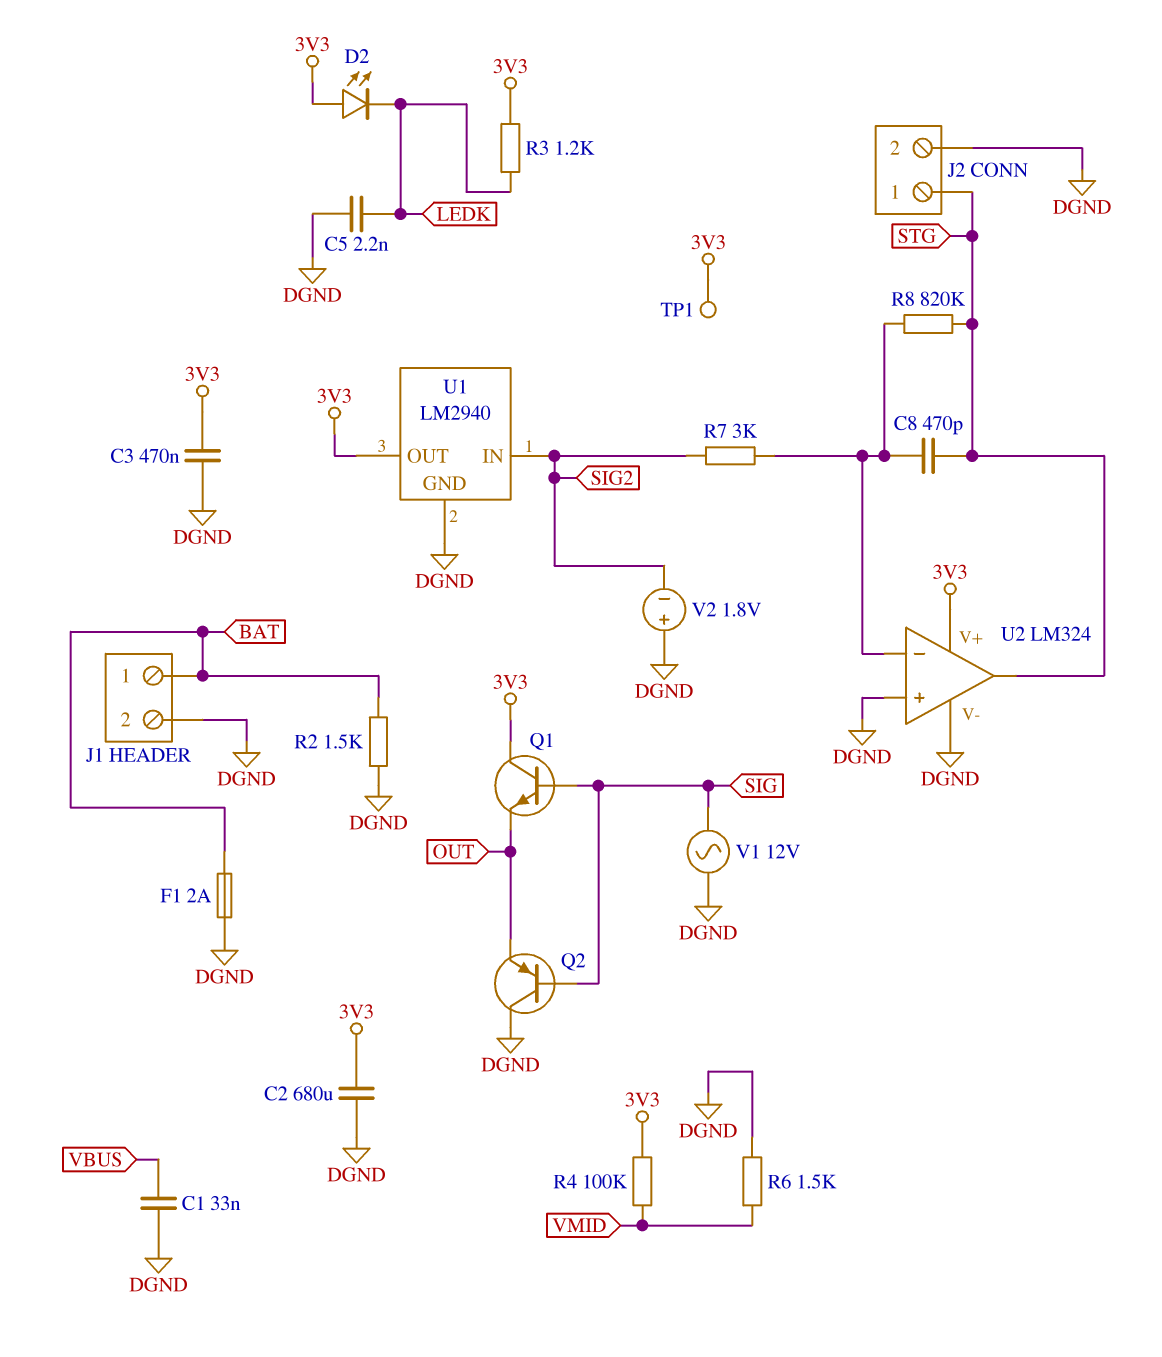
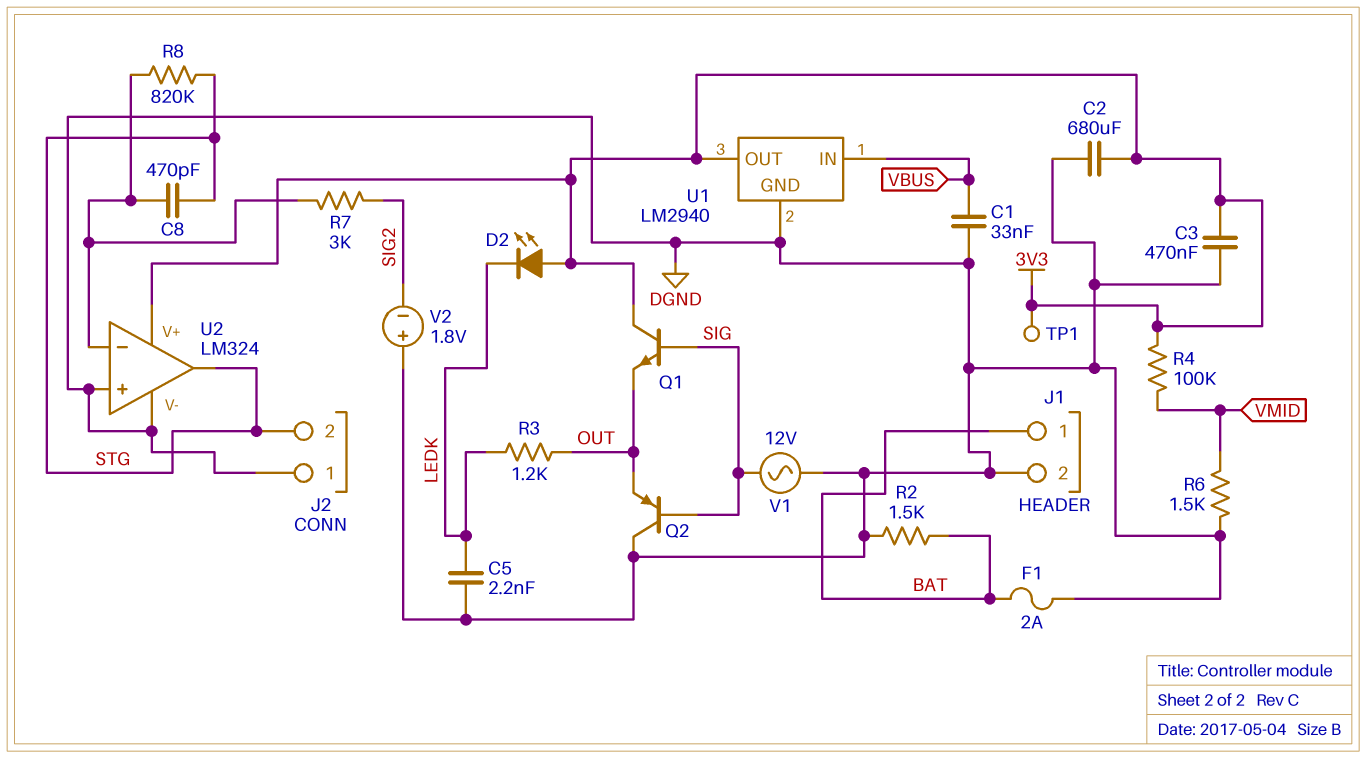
J2 pin 1: STG -> DGND
J2 pin 2: DGND -> STG
R3: 1.2k (3V3, LEDK) -> 1.2k (LEDK, OUT)
U1 pin IN: SIG2 -> VBUS

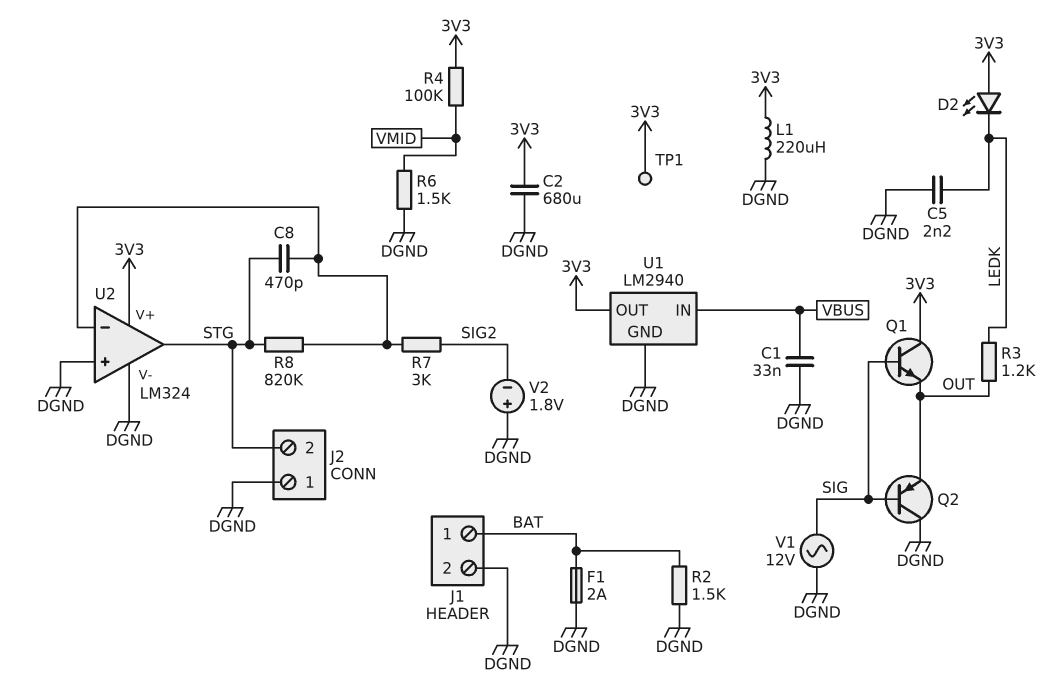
C3: 470nF (3V3, DGND) -> none
L1: none -> 220uH (3V3, DGND)

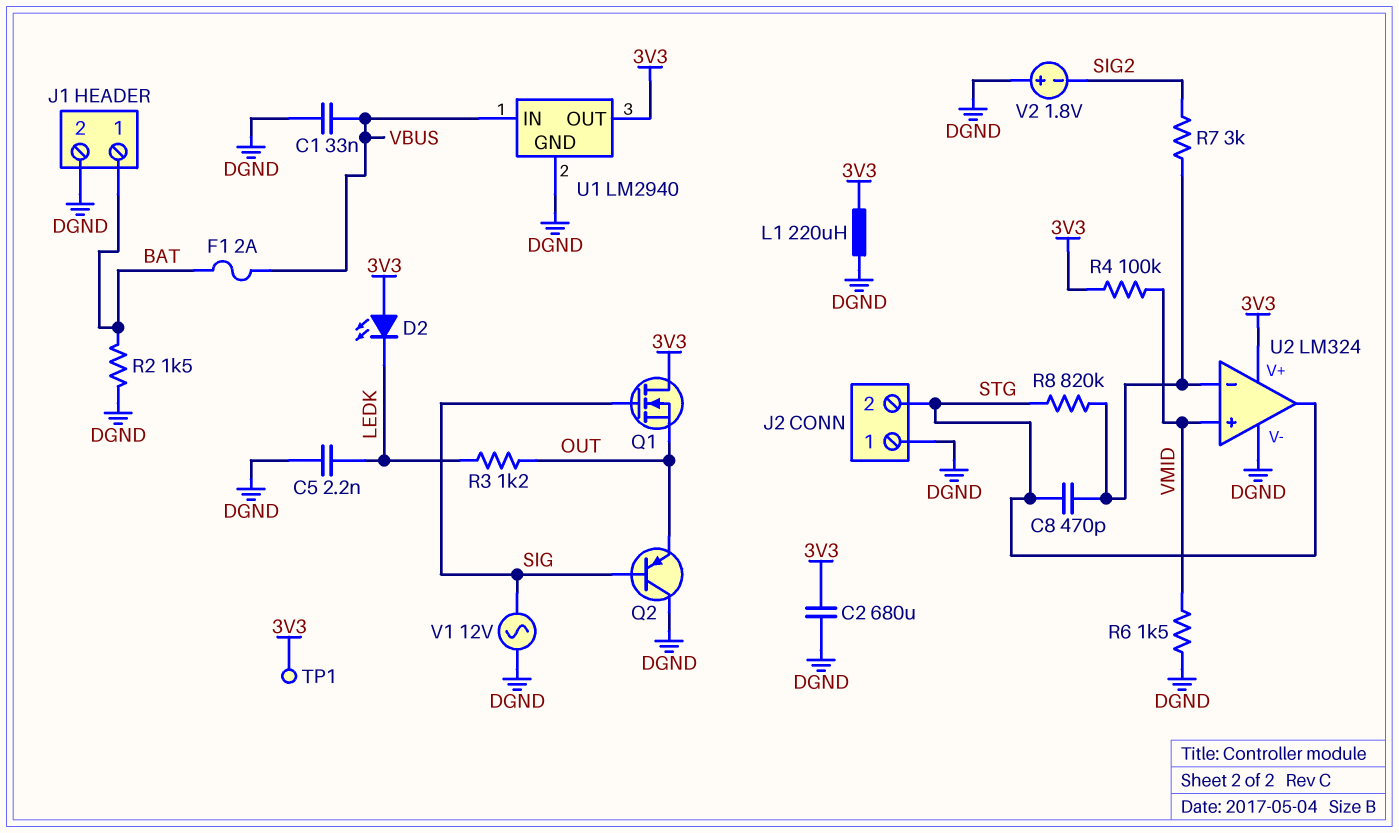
F1: 2A (BAT, DGND) -> 2A (BAT, VBUS)
Q1: NPN (B SIG, C 3V3, E OUT) -> NMOS (G SIG, D 3V3, S OUT)
U2 pin in+: DGND -> VMID

